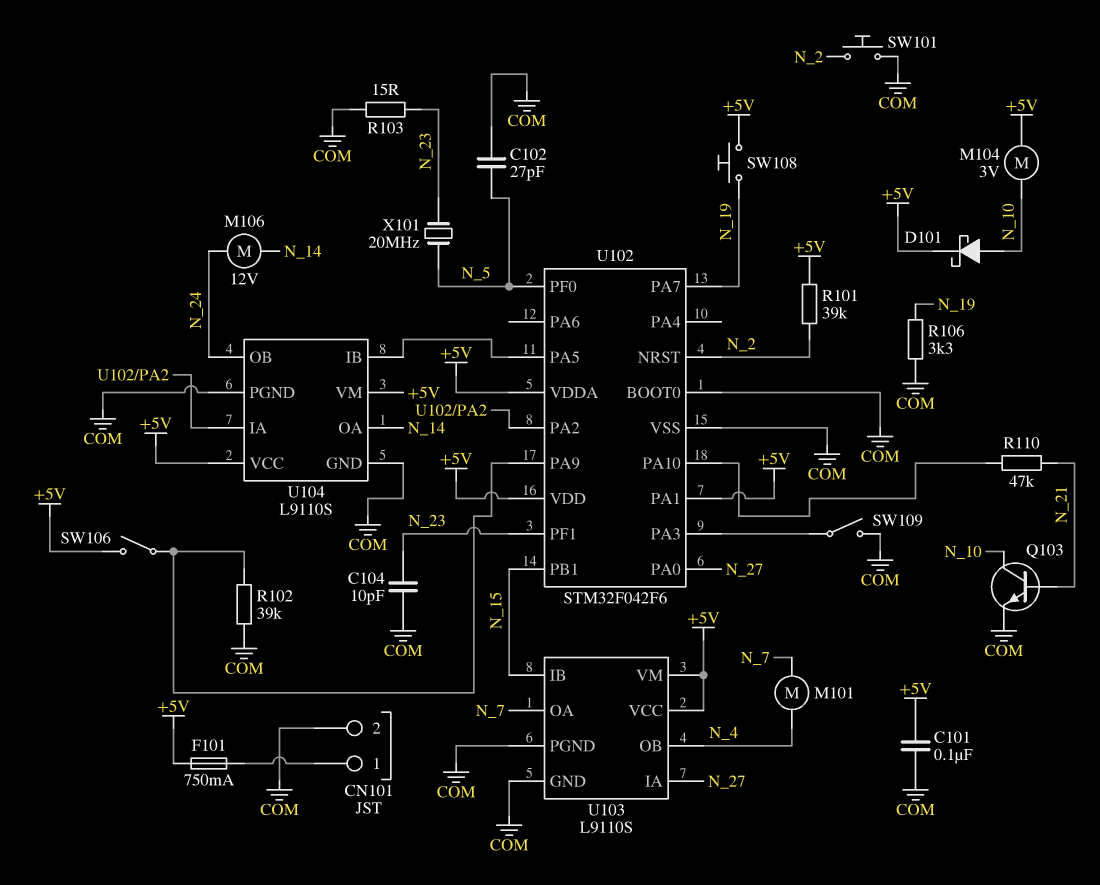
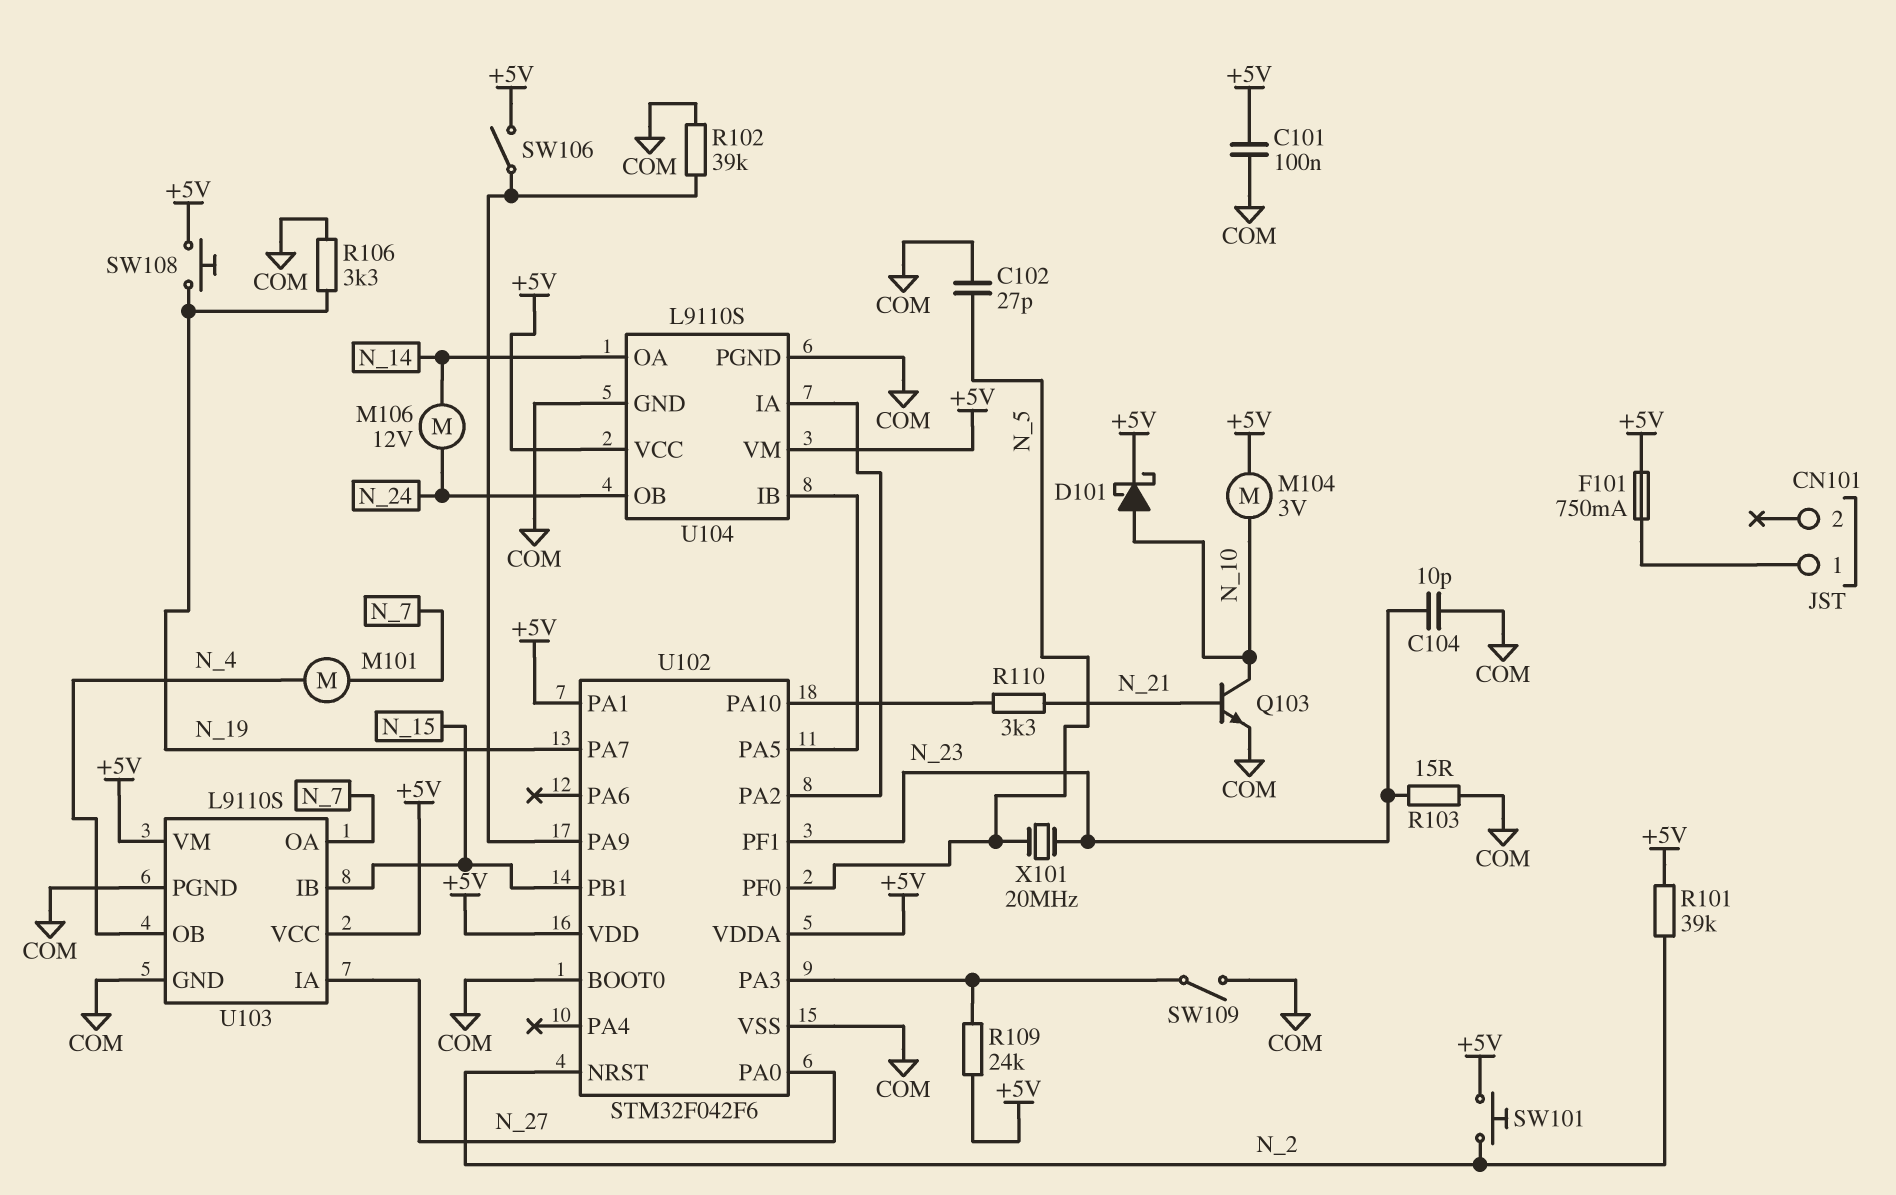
CN101 pin 2: COM -> none
R109: none -> 24k (+5V, U102/PA3)
R110: 47k (N_21, U102/PA10) -> 3.3k (N_21, U102/PA10)
SW101: button (COM, N_2) -> button (+5V, N_2)

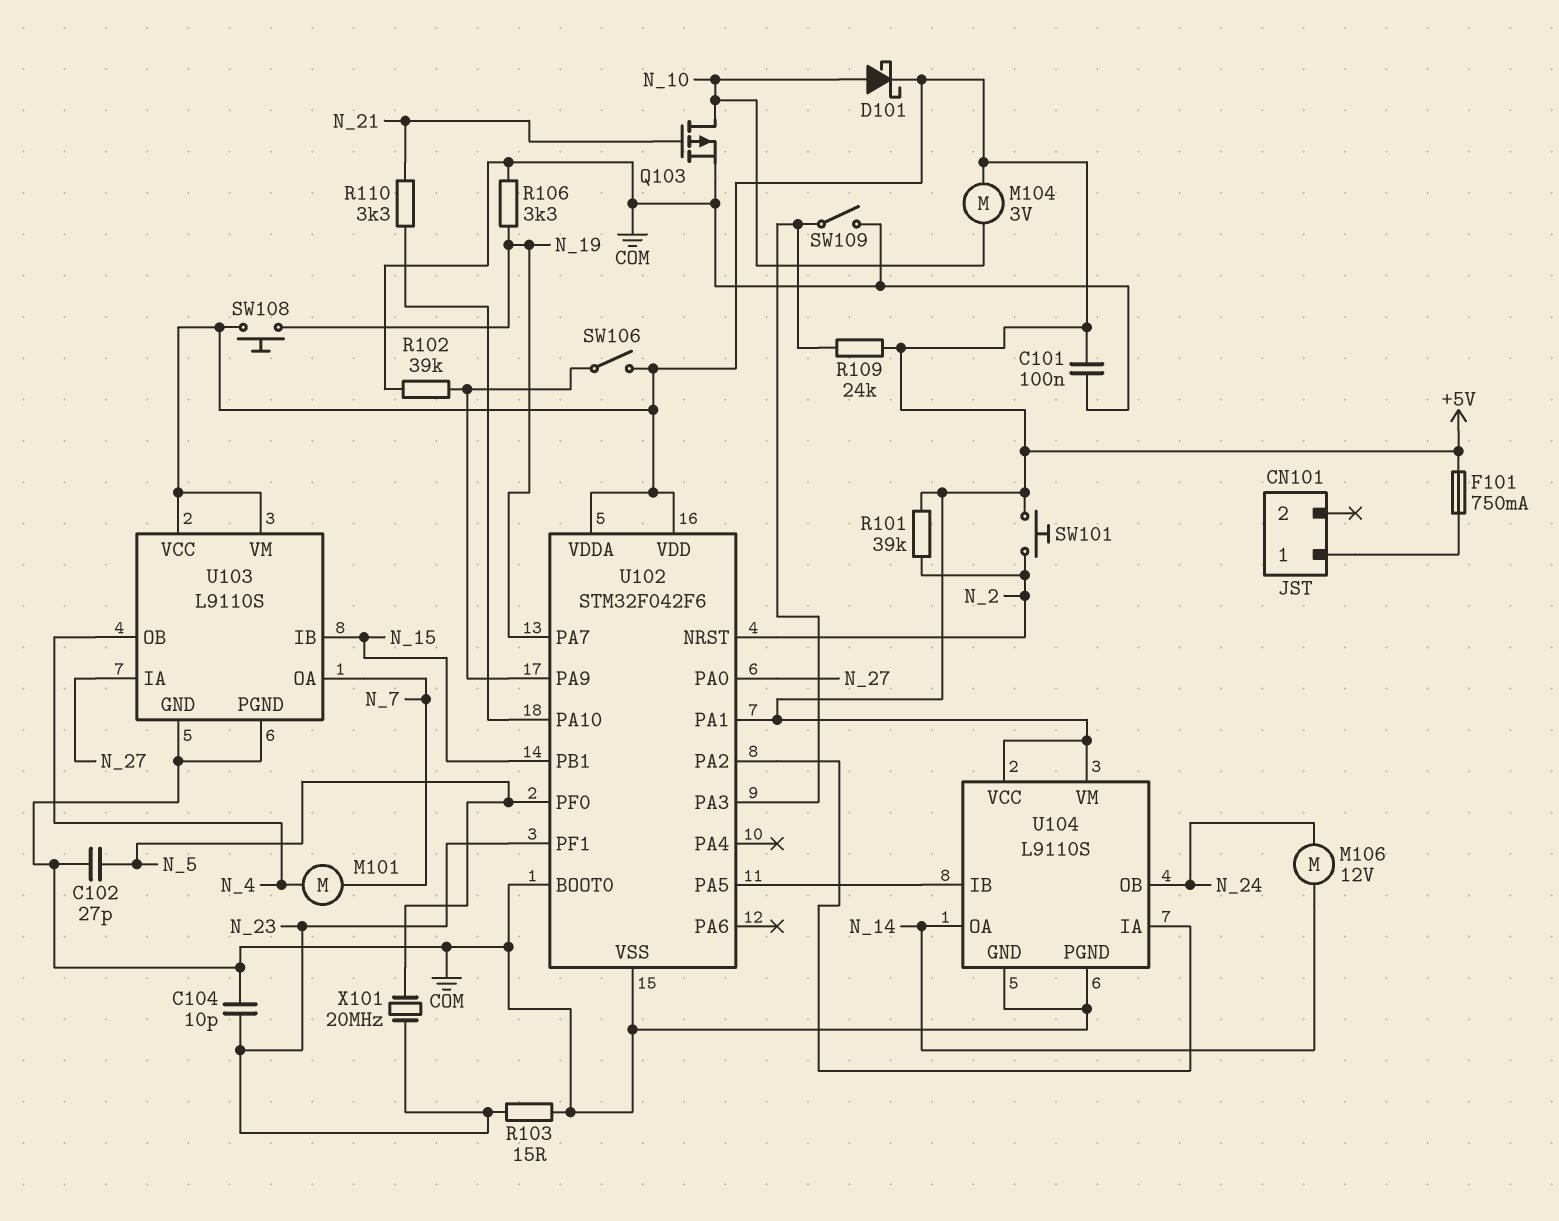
Q103: NPN (B N_21, C N_10, E COM) -> PMOS (G N_21, D N_10, S COM)

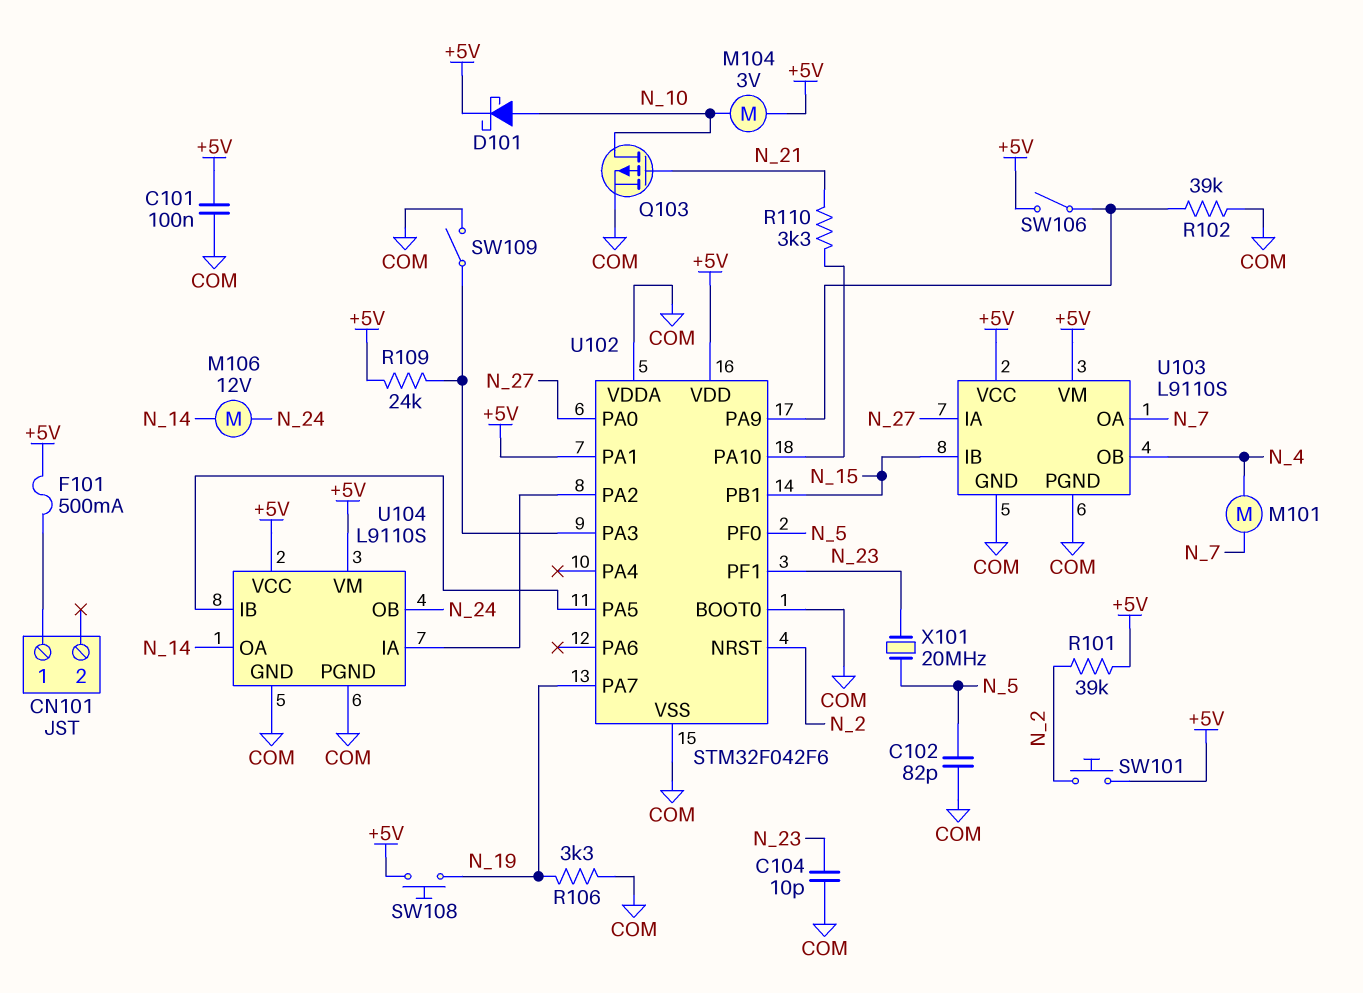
C102: 27pF (COM, N_5) -> 82pF (COM, N_5)
F101: 750mA (+5V, CN101/1) -> 500mA (+5V, CN101/1)
R103: 15 (COM, N_23) -> none
U102 pin VDDA: +5V -> COM

